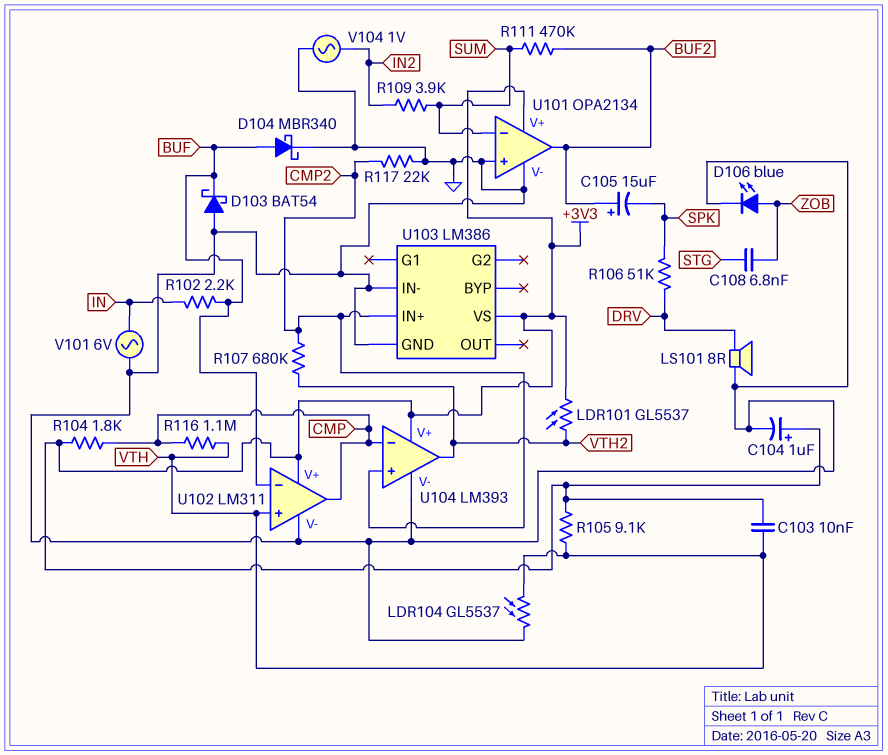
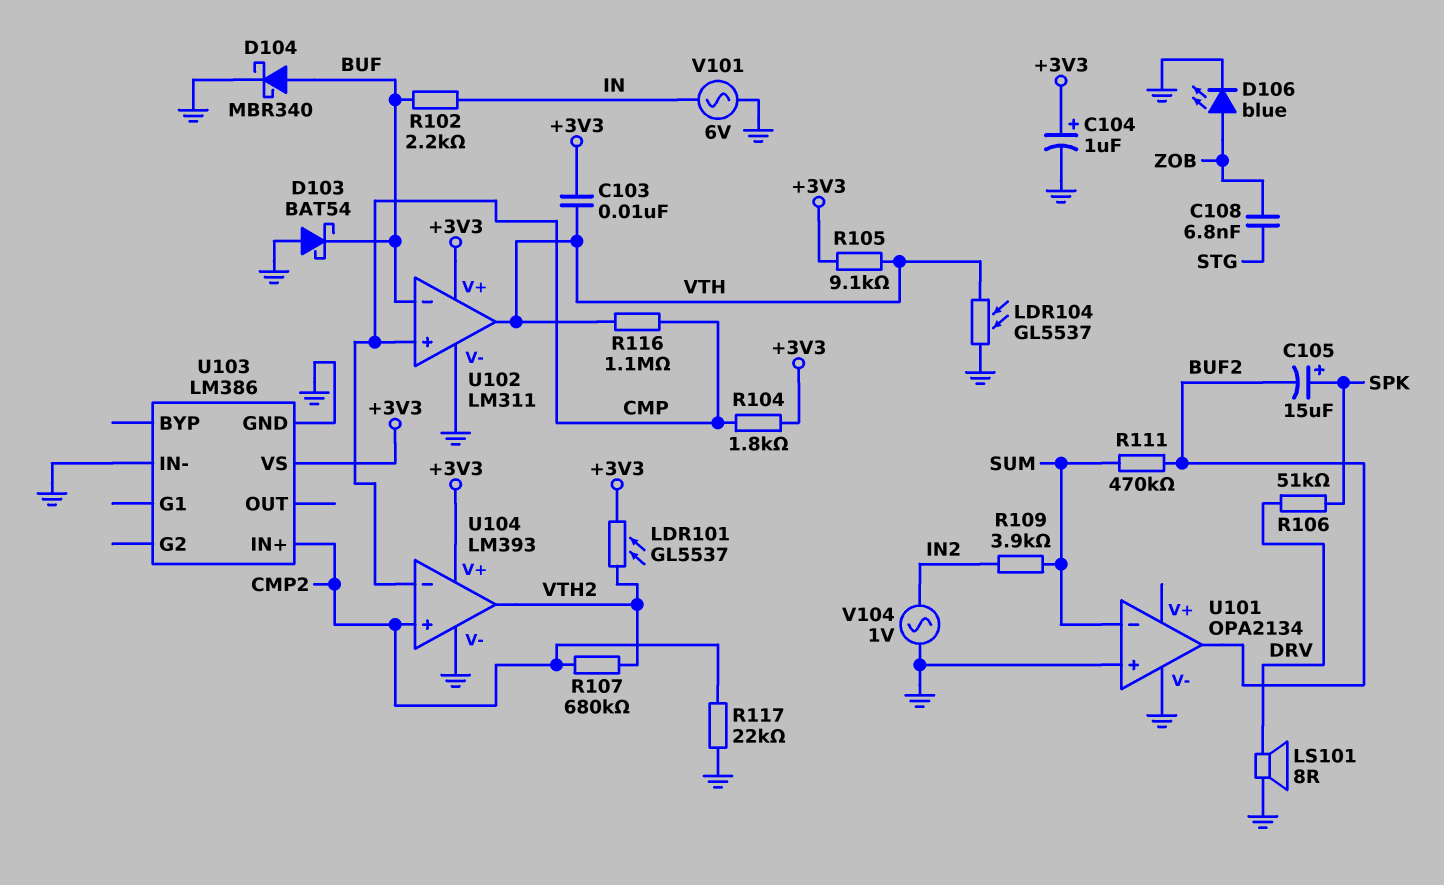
C105: 15uF (plus BUF2, minus SPK) -> 15uF (plus SPK, minus BUF2)
U101 pin V+: +3V3 -> none
U102 pin in+: VTH -> CMP
U102 pin out: CMP -> VTH

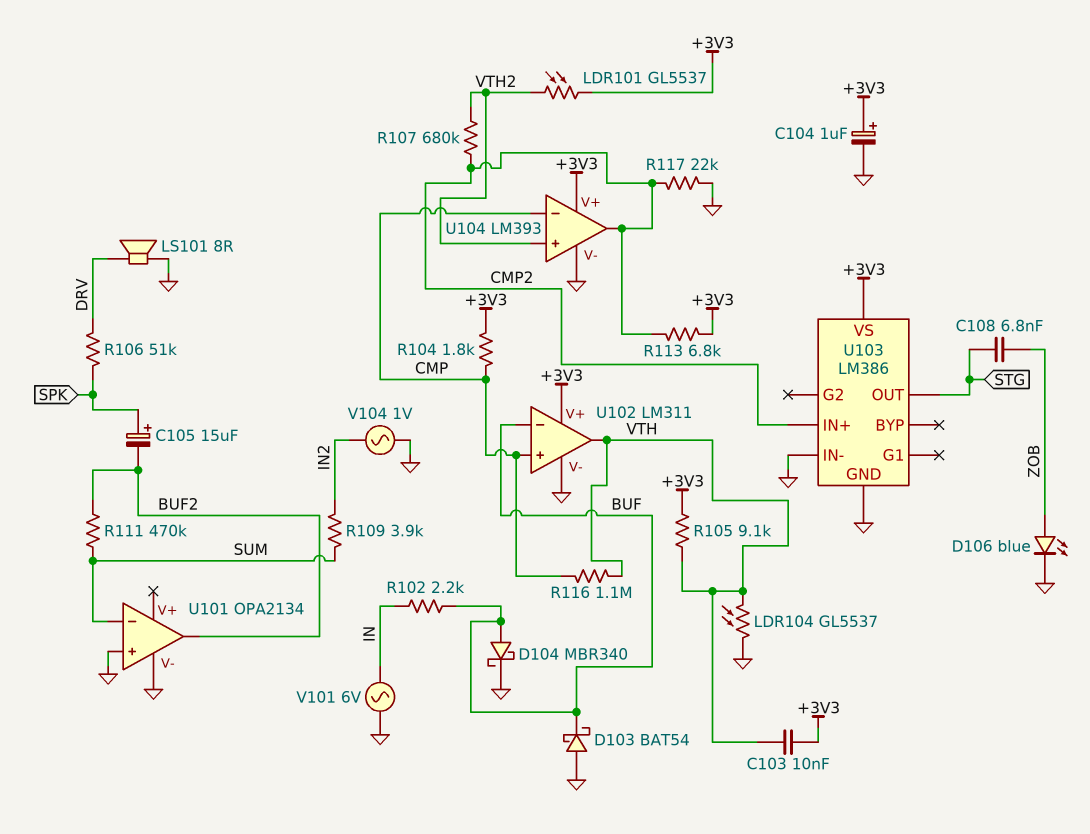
R113: none -> 6.8k (+3V3, CMP2)
U103 pin OUT: none -> STG
U104 pin in+: CMP2 -> VTH2
U104 pin out: VTH2 -> CMP2

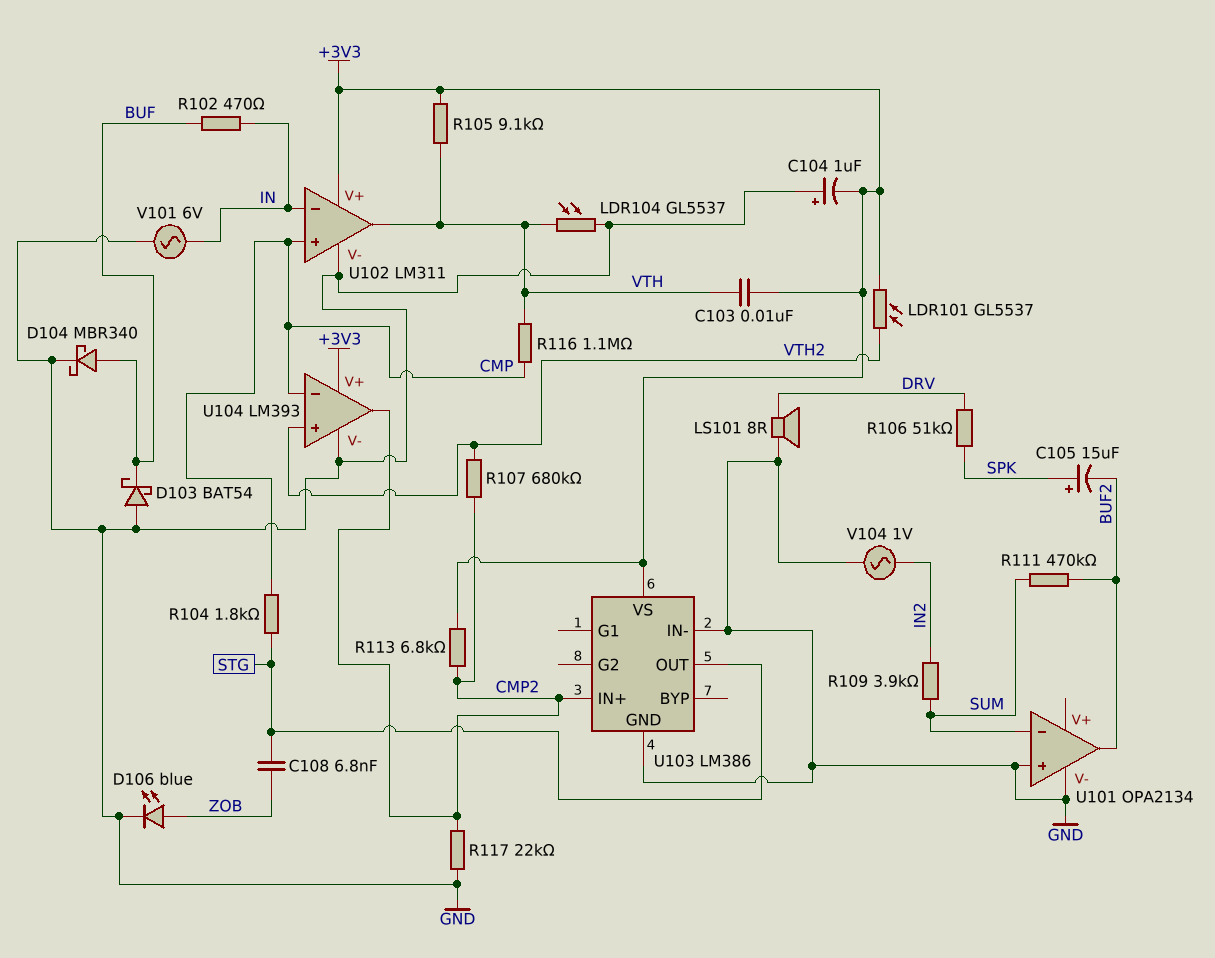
C104: 1uF (plus +3V3, minus GND) -> 1uF (plus GND, minus +3V3)
R102: 2.2k (BUF, IN) -> 470 (BUF, IN)
R104: 1.8k (+3V3, CMP) -> 1.8k (CMP, STG)
U102 pin in-: BUF -> IN

